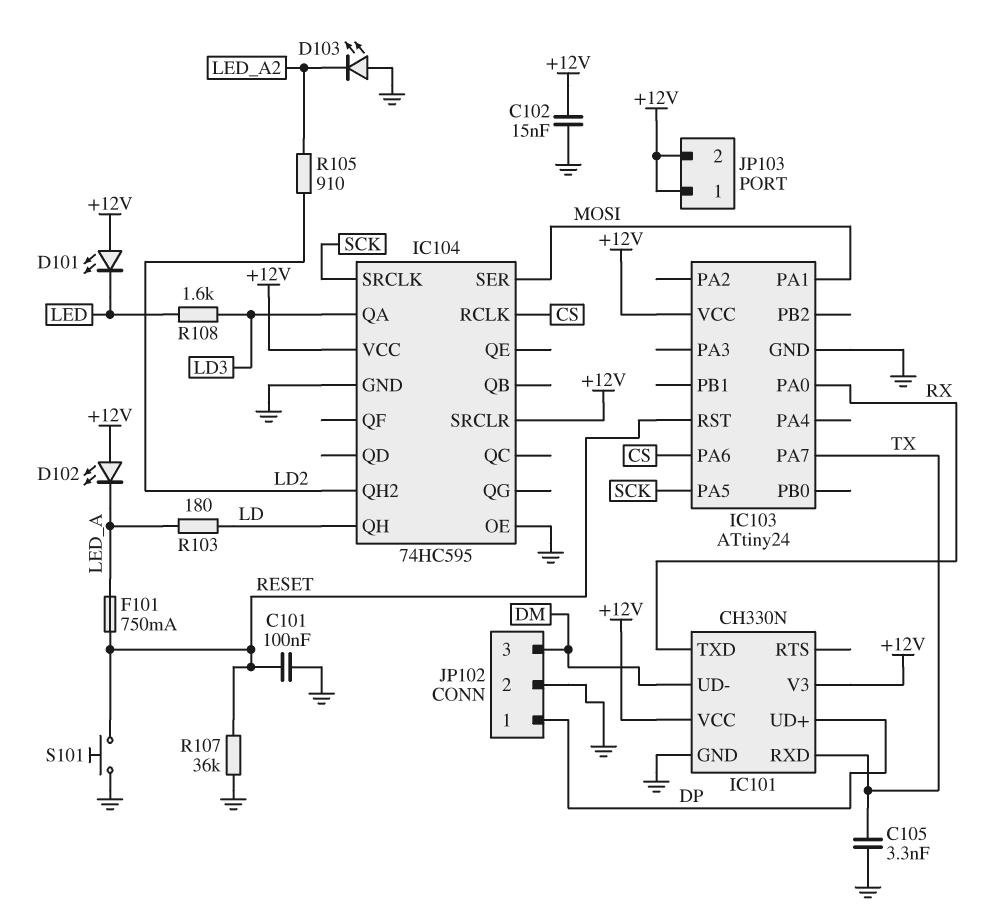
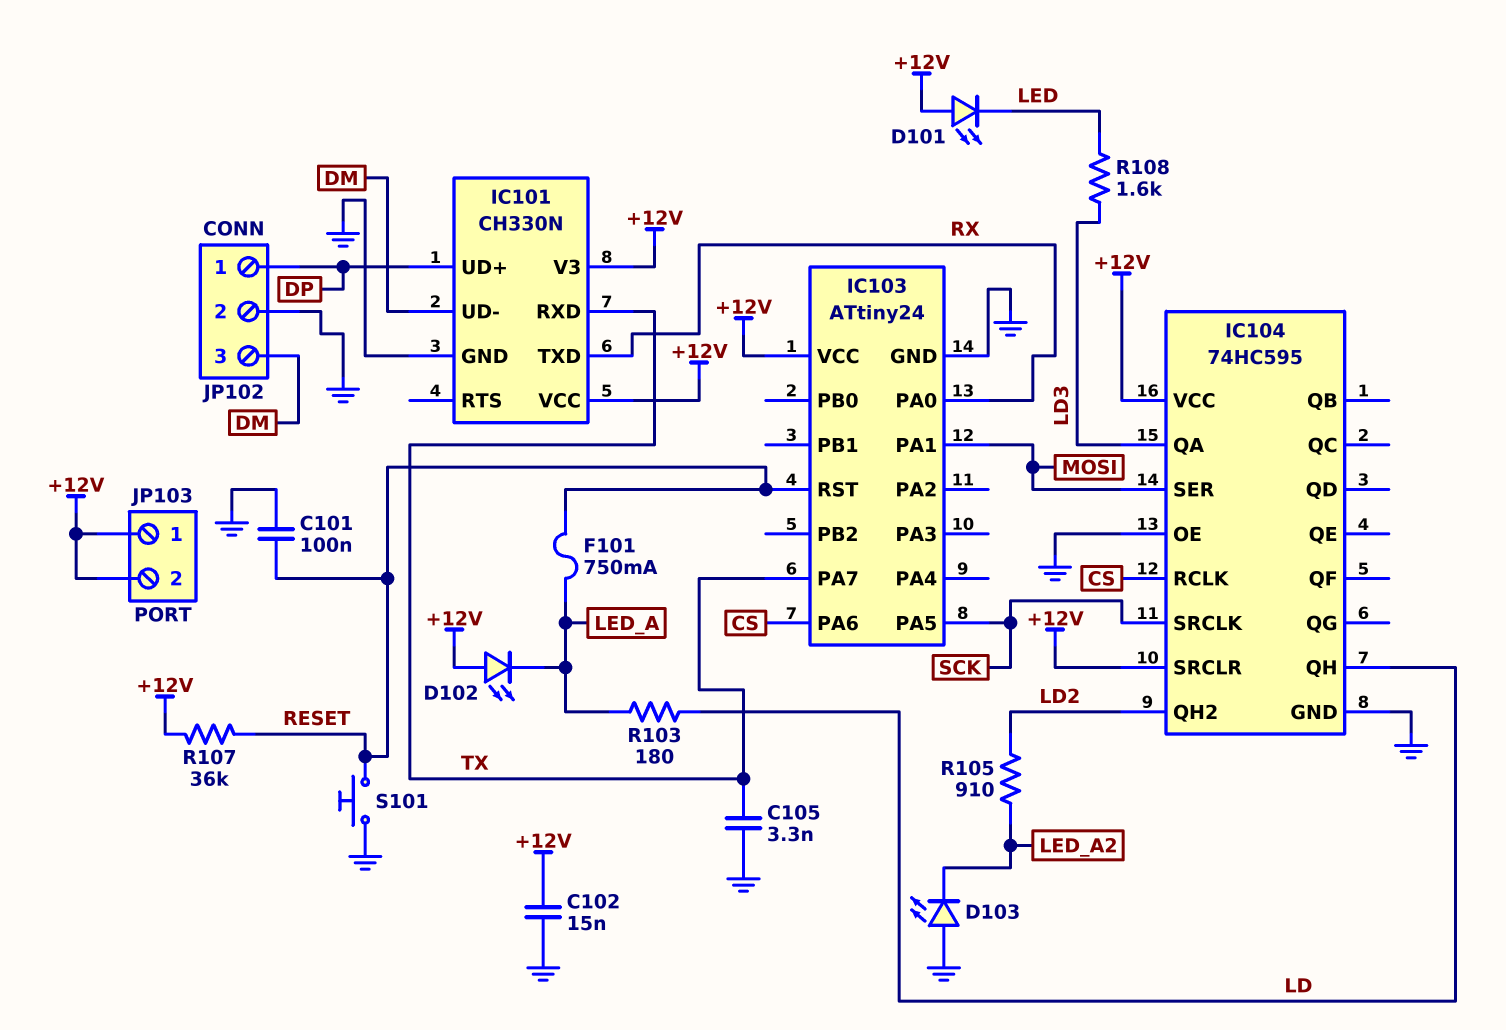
R107: 36k (GND, RESET) -> 36k (+12V, RESET)

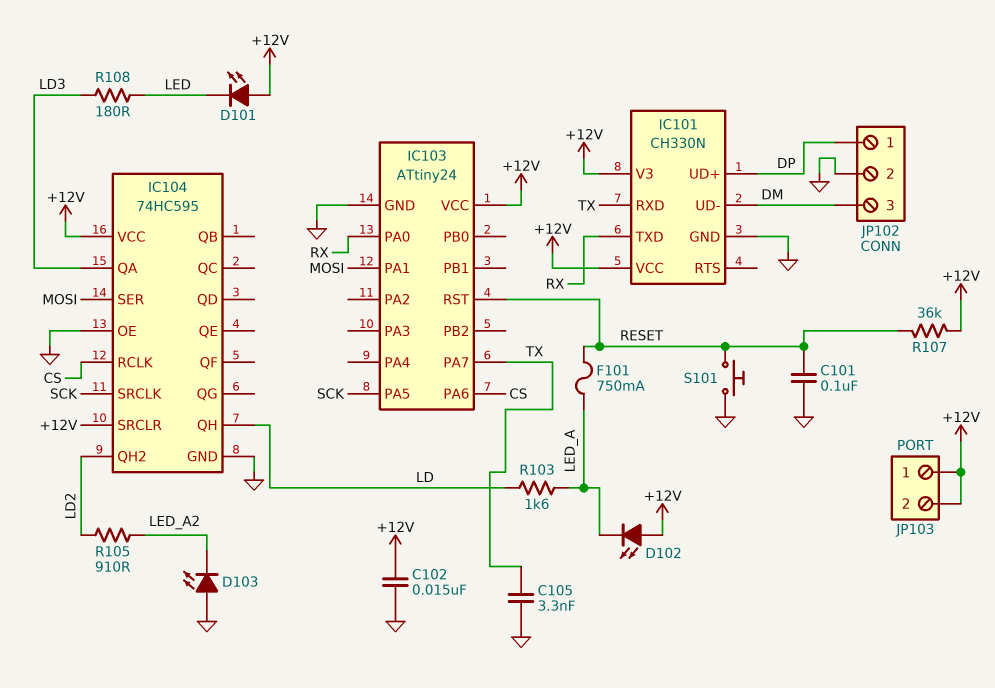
R103: 180 (LD, LED_A) -> 1.6k (LD, LED_A)
R108: 1.6k (LD3, LED) -> 180 (LD3, LED)

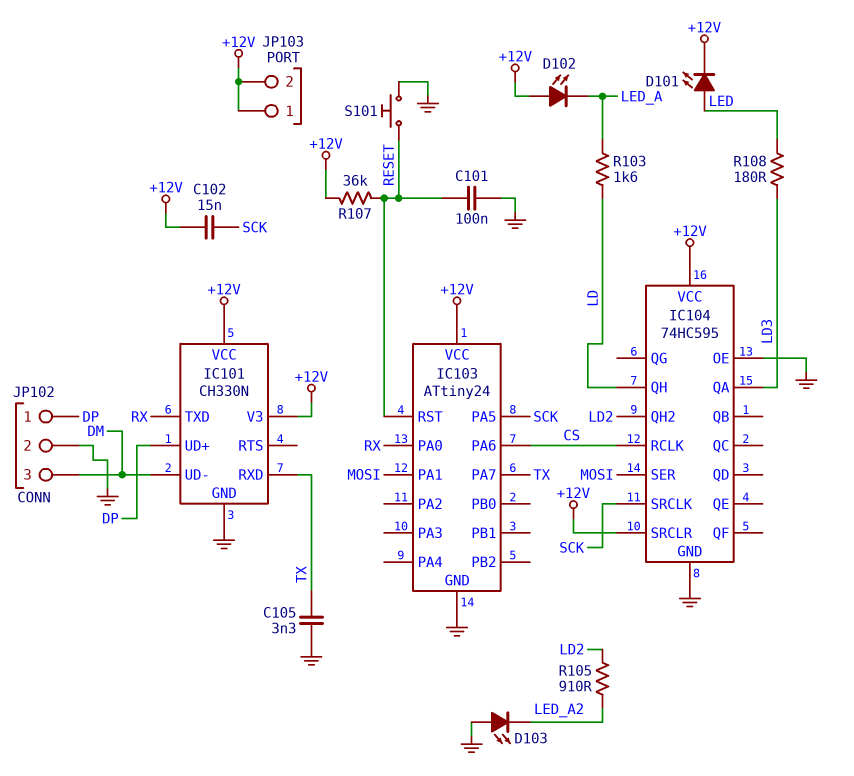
C102: 15nF (+12V, GND) -> 15nF (+12V, SCK)
D101: LED (A +12V, K LED) -> LED (A LED, K +12V)
F101: 750mA (LED_A, RESET) -> none

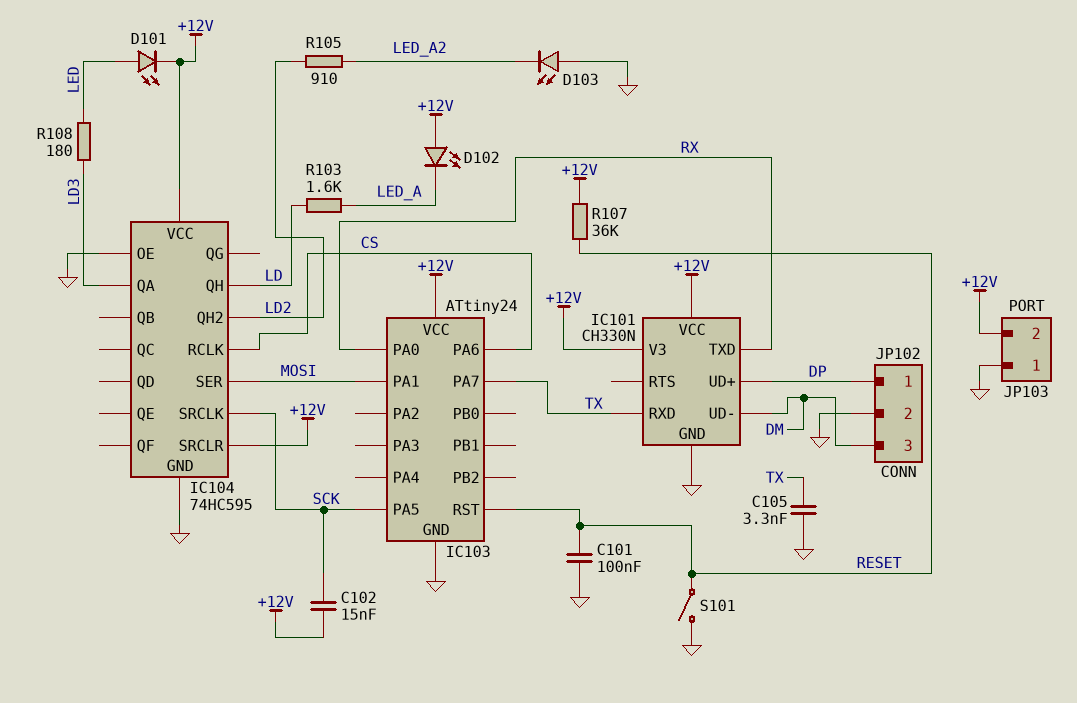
JP103 pin 1: +12V -> GND
S101: button (GND, RESET) -> switch (GND, RESET)

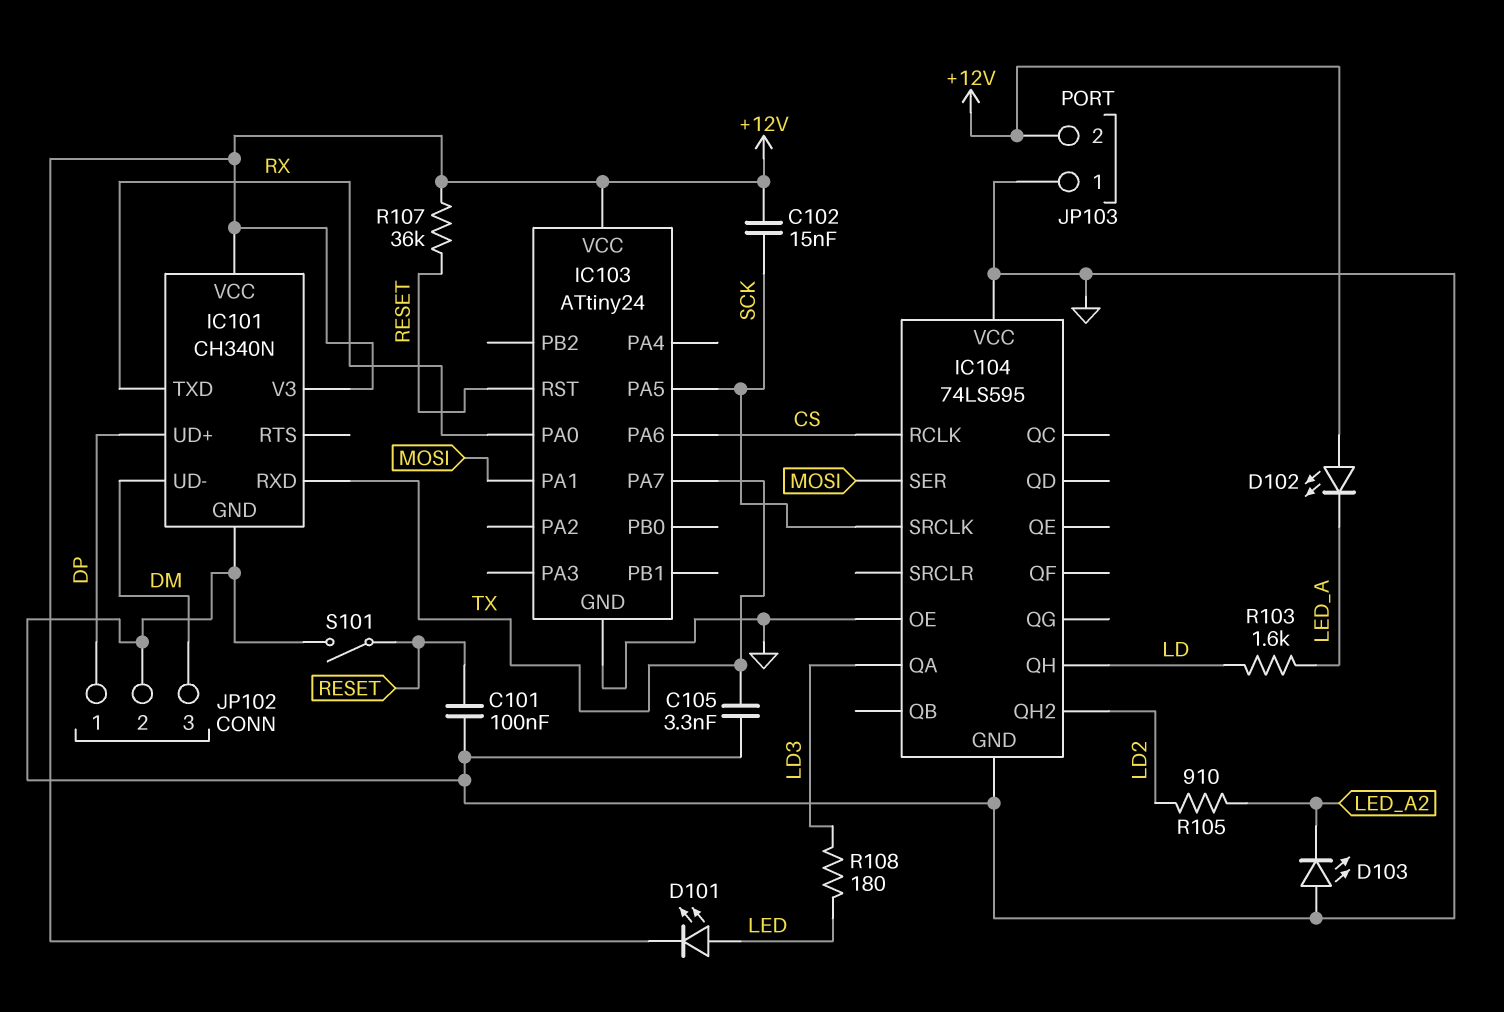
IC101: CH330N -> CH340N
IC104: 74HC595 -> 74LS595
IC104 pin SRCLR: +12V -> none
IC104 pin VCC: +12V -> GND

